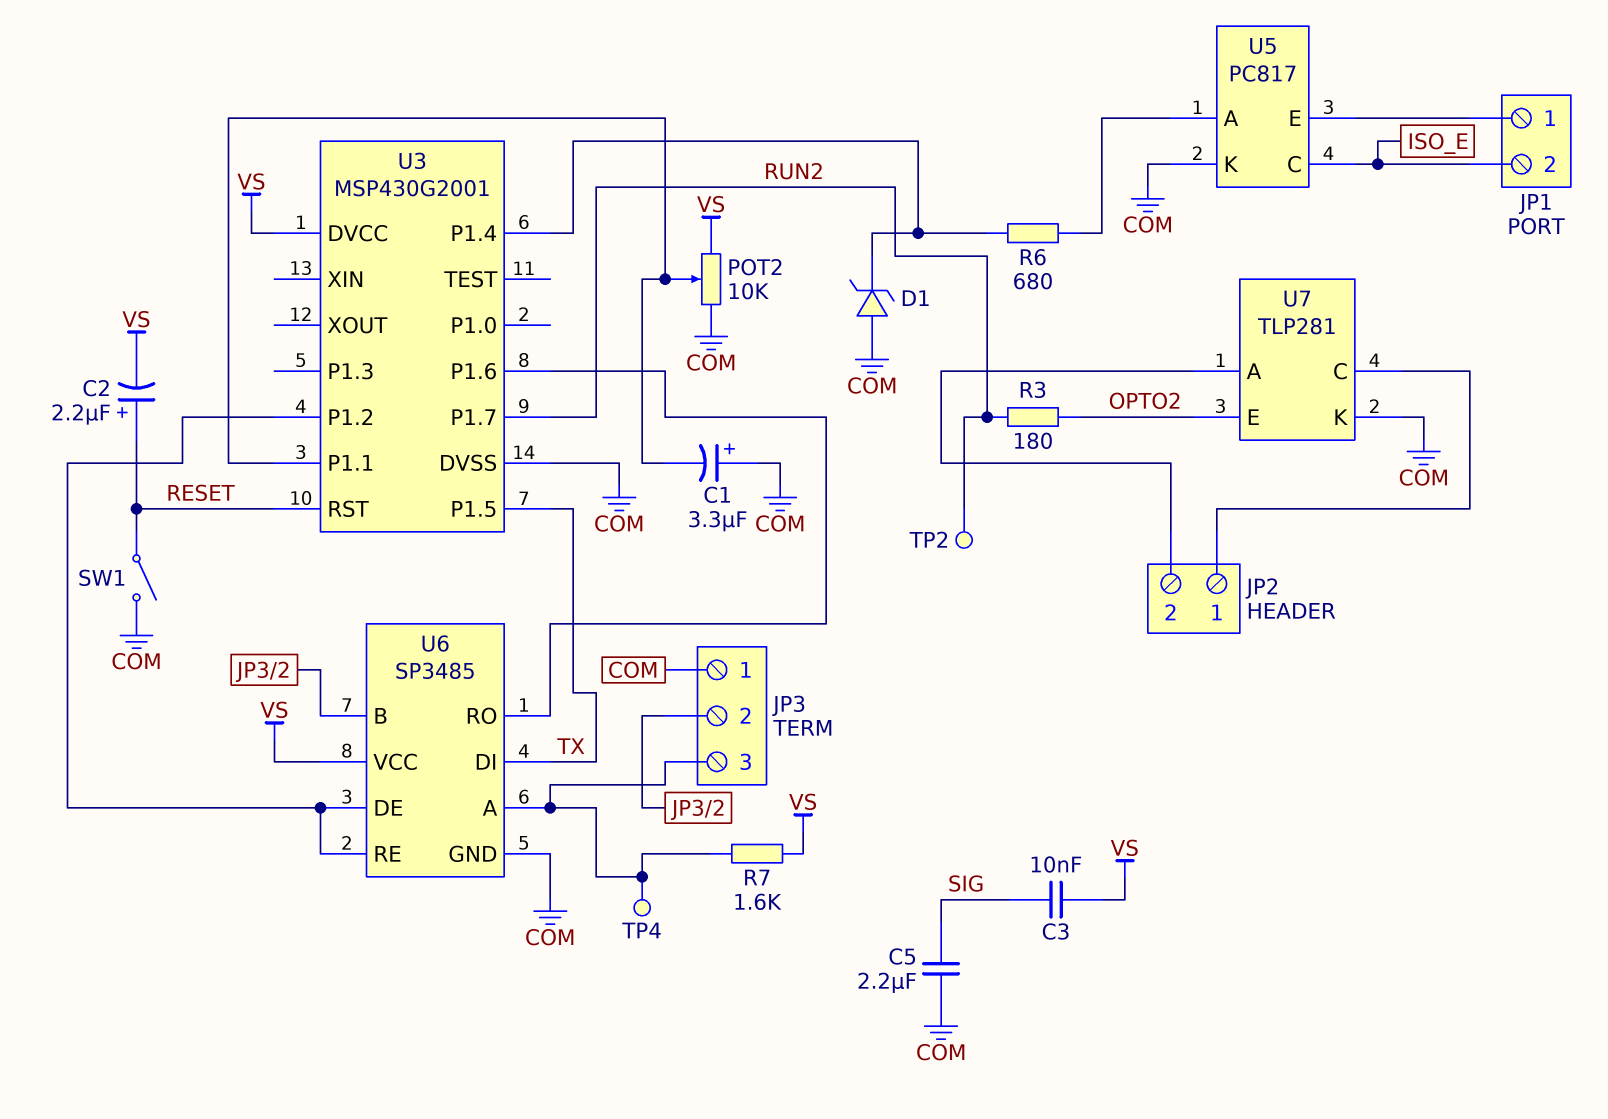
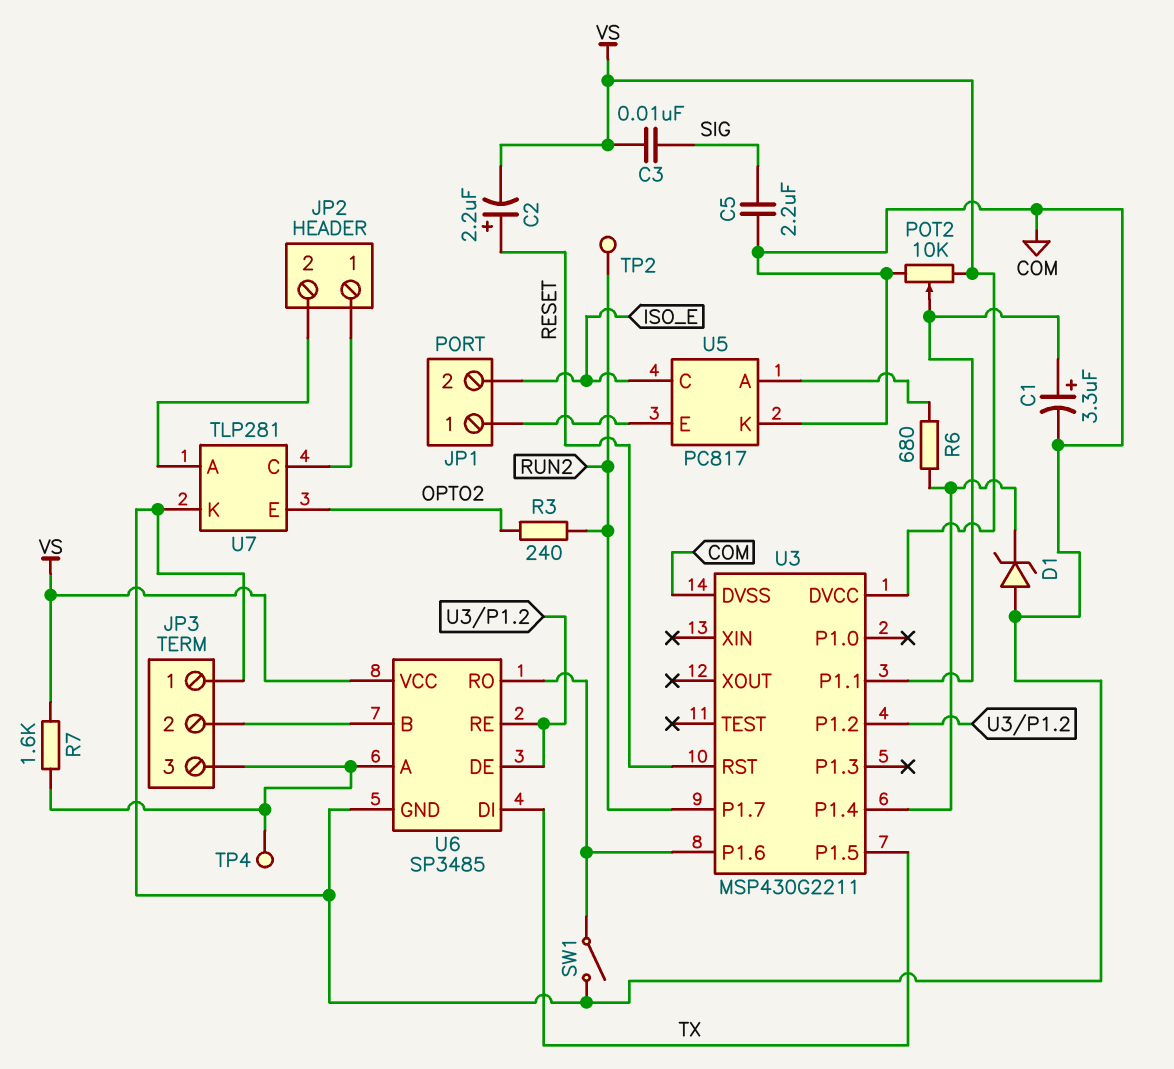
C1: 3.3uF (plus COM, minus U3/P1.1) -> 3.3uF (plus U3/P1.1, minus COM)
R3: 180 (OPTO2, RUN2) -> 240 (OPTO2, RUN2)
SW1: switch (COM, RESET) -> switch (COM, U3/P1.6)
U3: MSP430G2001 -> MSP430G2211

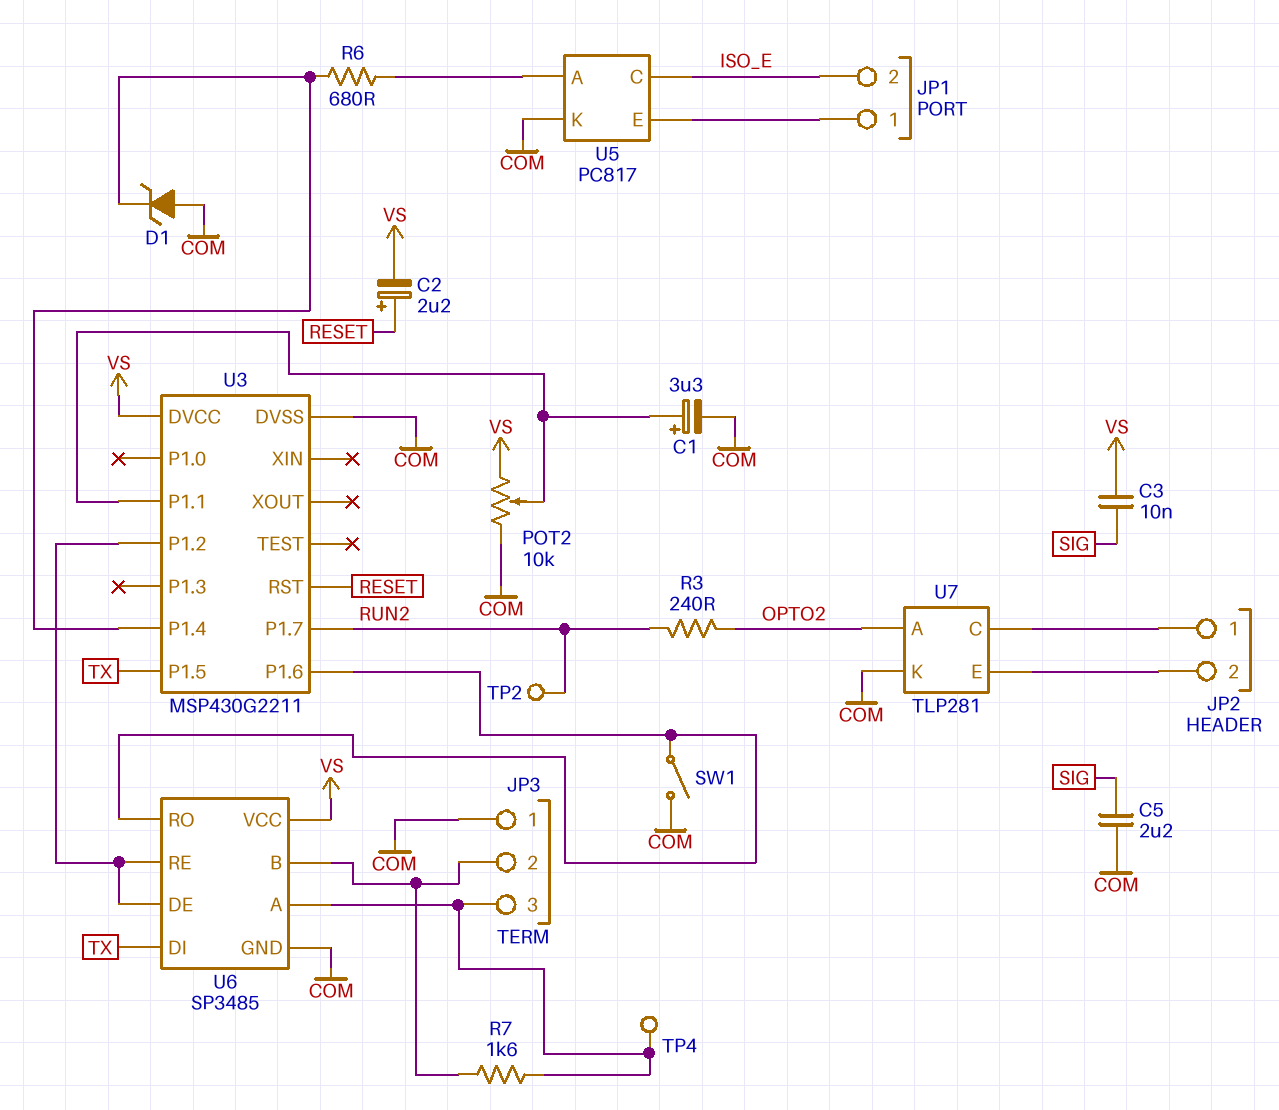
R7: 1.6k (JP3/3, VS) -> 1.6k (JP3/2, JP3/3)
U7 pin A: JP2/2 -> OPTO2
U7 pin E: OPTO2 -> JP2/2

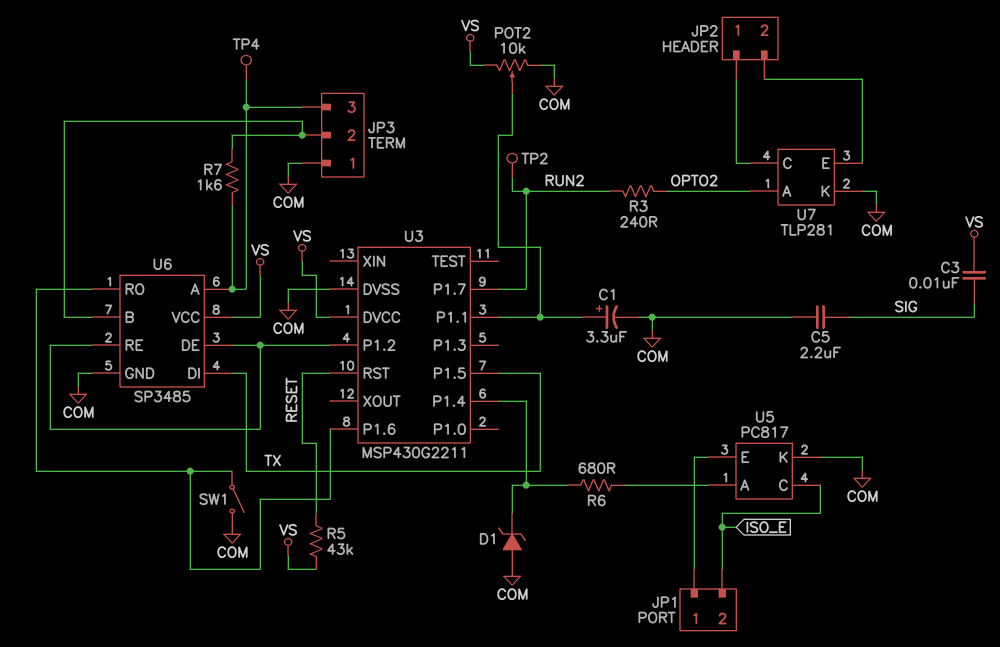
C2: 2.2uF (plus RESET, minus VS) -> none
R5: none -> 43k (RESET, VS)

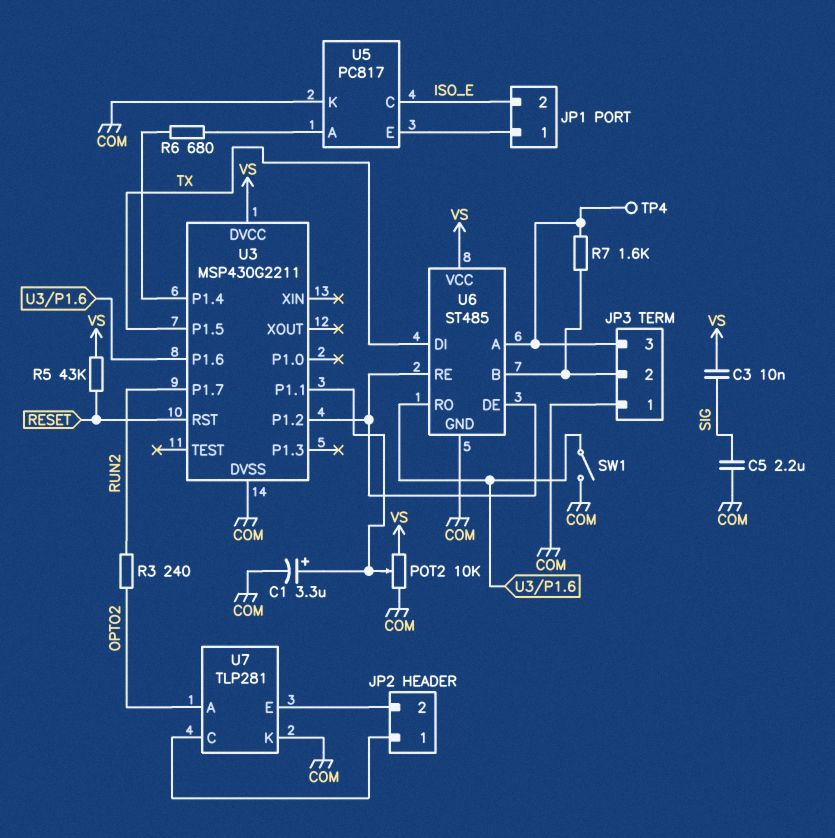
D1: zener (A COM, K U3/P1.4) -> none
TP2: test point (RUN2) -> none
U6: SP3485 -> ST485

